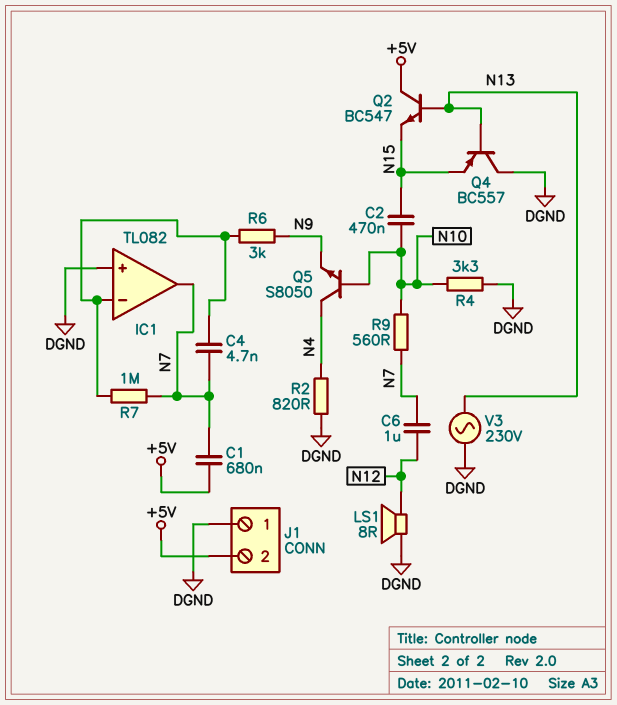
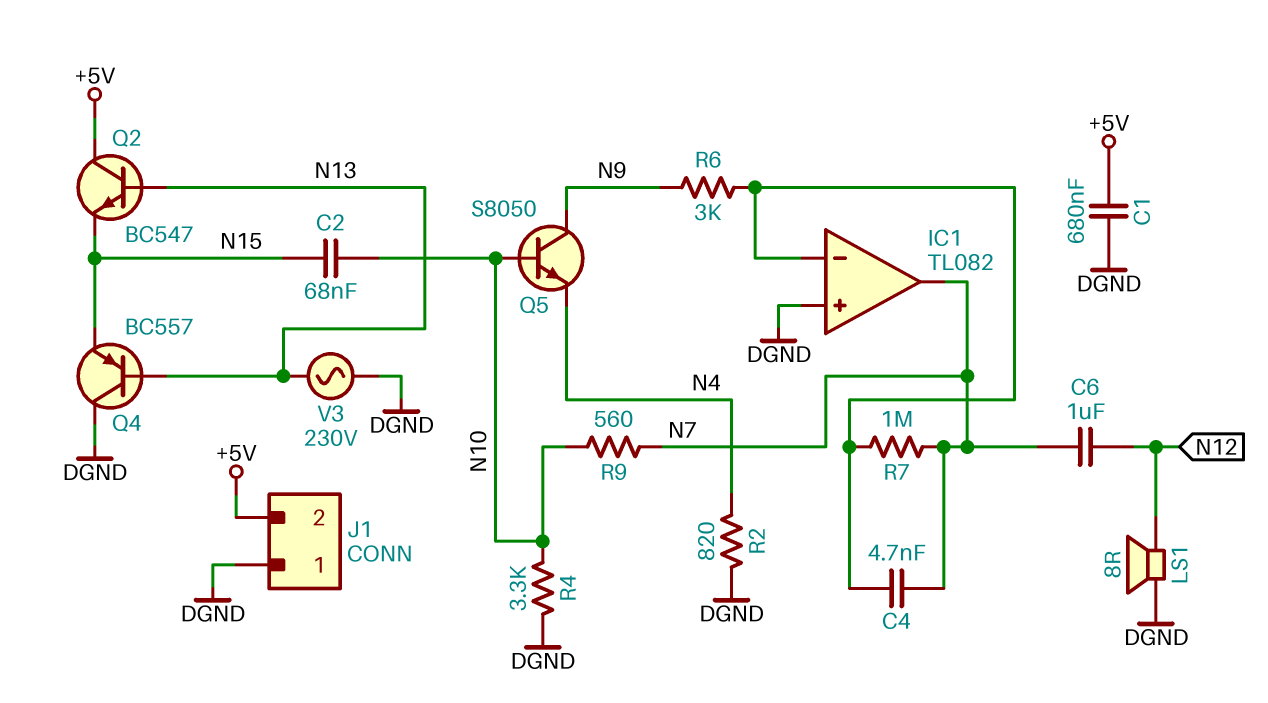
C1: 680nF (+5V, N7) -> 680nF (+5V, DGND)
C2: 470nF (N10, N15) -> 68nF (N10, N15)
Q5: NPN S8050 (B N10, C N4, E N9) -> NPN S8050 (B N10, C N9, E N4)

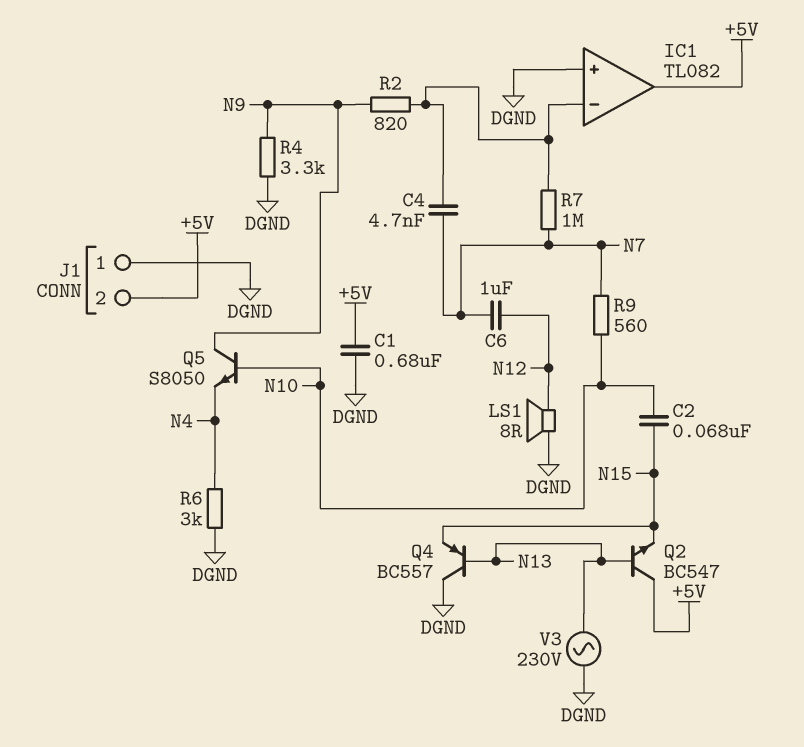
IC1 pin out: N7 -> +5V
R2: 820 (DGND, N4) -> 820 (IC1/in-, N9)
R4: 3.3k (DGND, N10) -> 3.3k (DGND, N9)
R6: 3k (IC1/in-, N9) -> 3k (DGND, N4)

